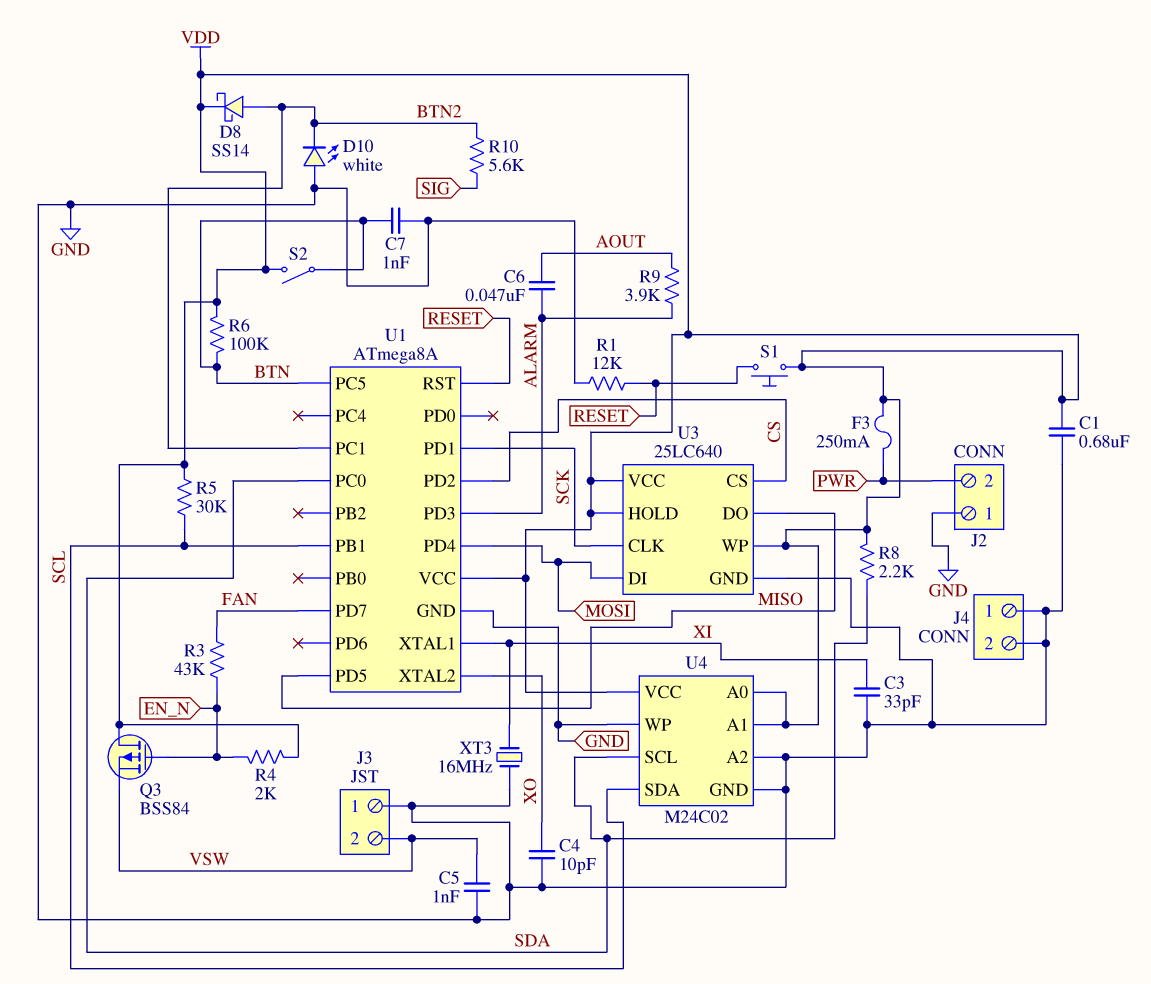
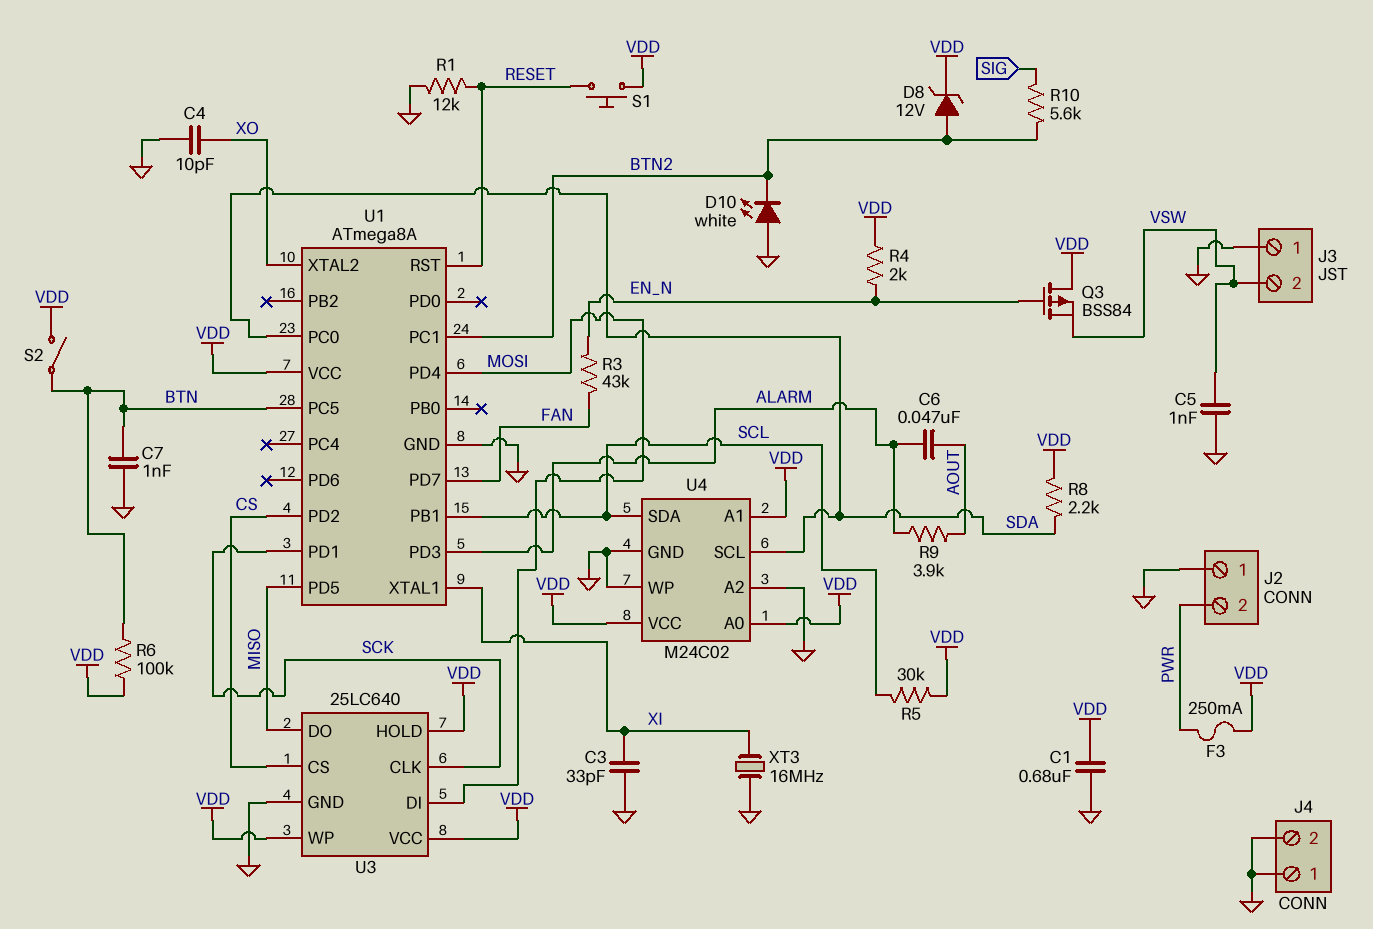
D8: schottky SS14 (A BTN2, K VDD) -> zener 12V (A BTN2, K VDD)

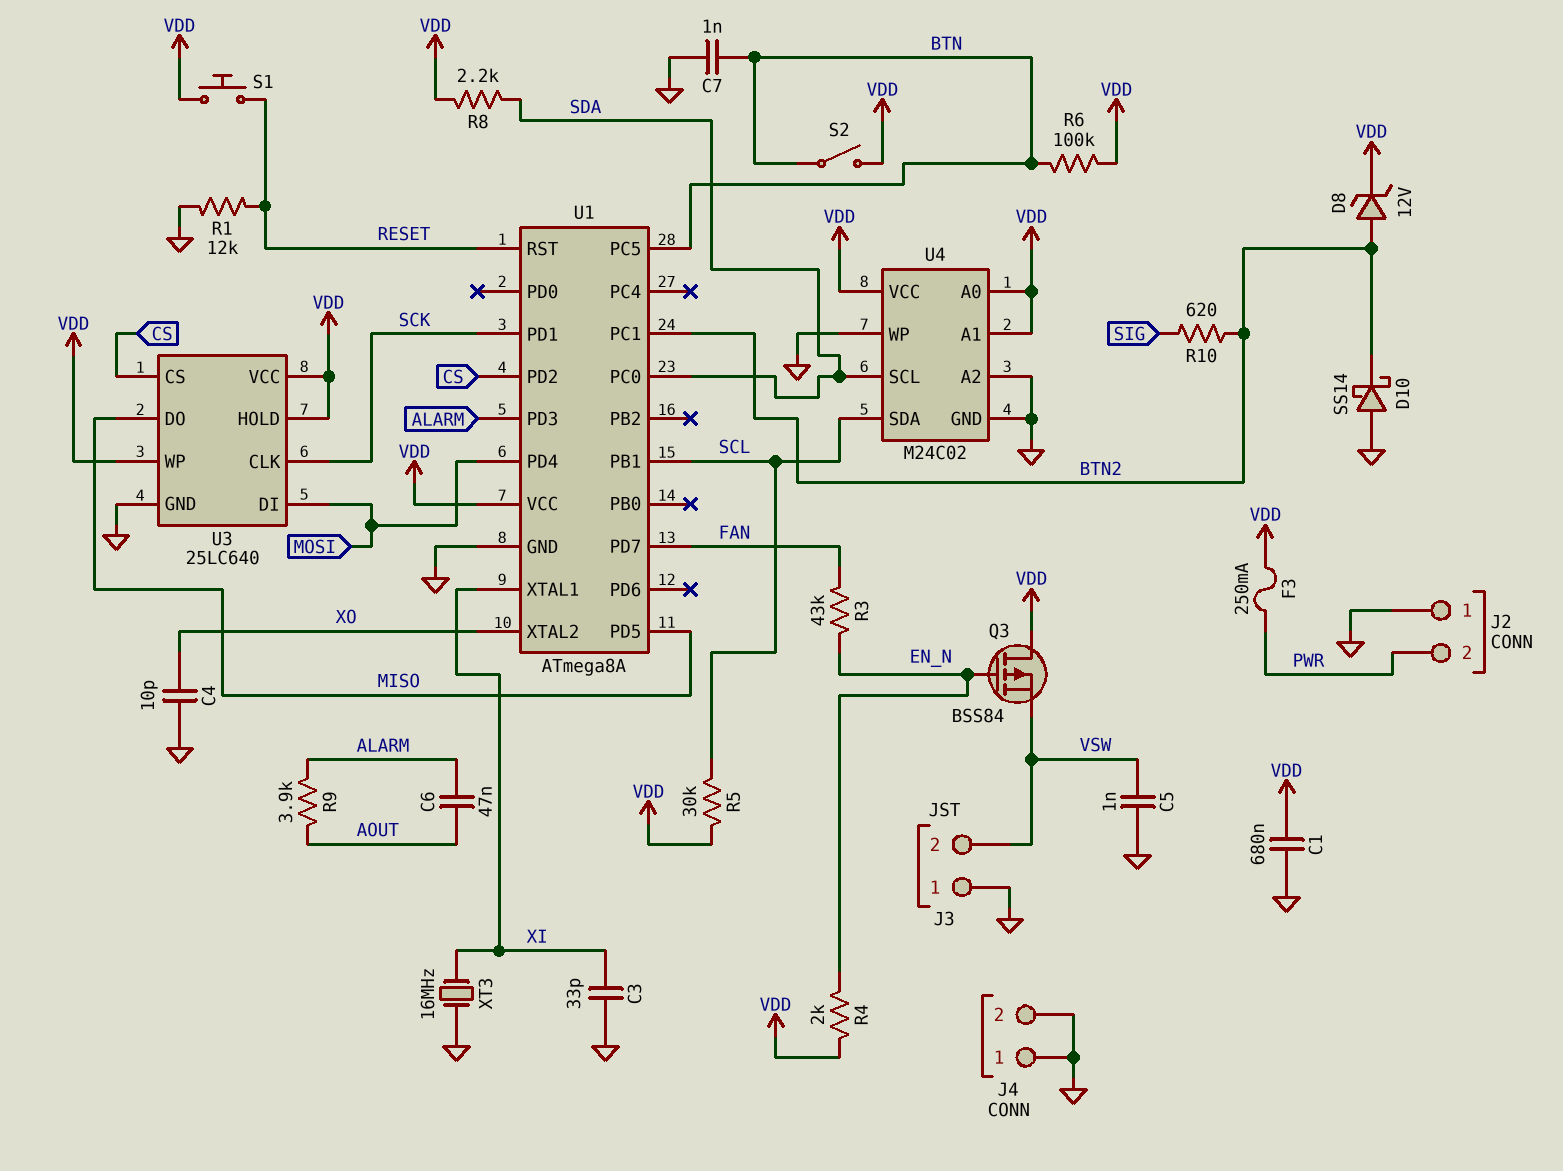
D10: LED white (A GND, K BTN2) -> schottky SS14 (A GND, K BTN2)
R10: 5.6k (BTN2, SIG) -> 620 (BTN2, SIG)

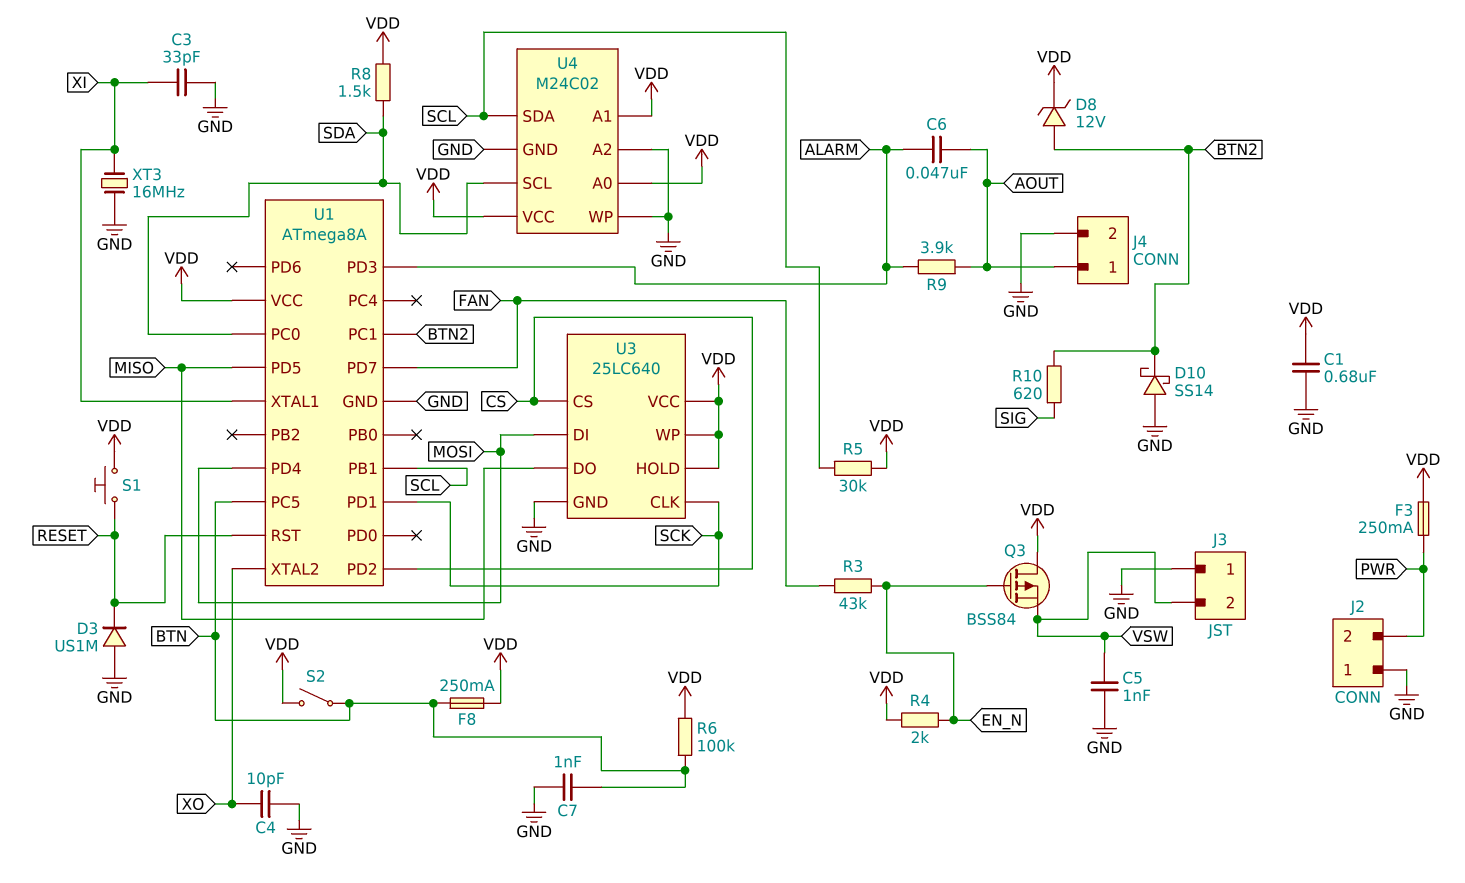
D3: none -> diode US1M (A GND, K RESET)
F8: none -> 250mA (BTN, VDD)
J4 pin 1: GND -> AOUT
R1: 12k (GND, RESET) -> none
R8: 2.2k (SDA, VDD) -> 1.5k (SDA, VDD)

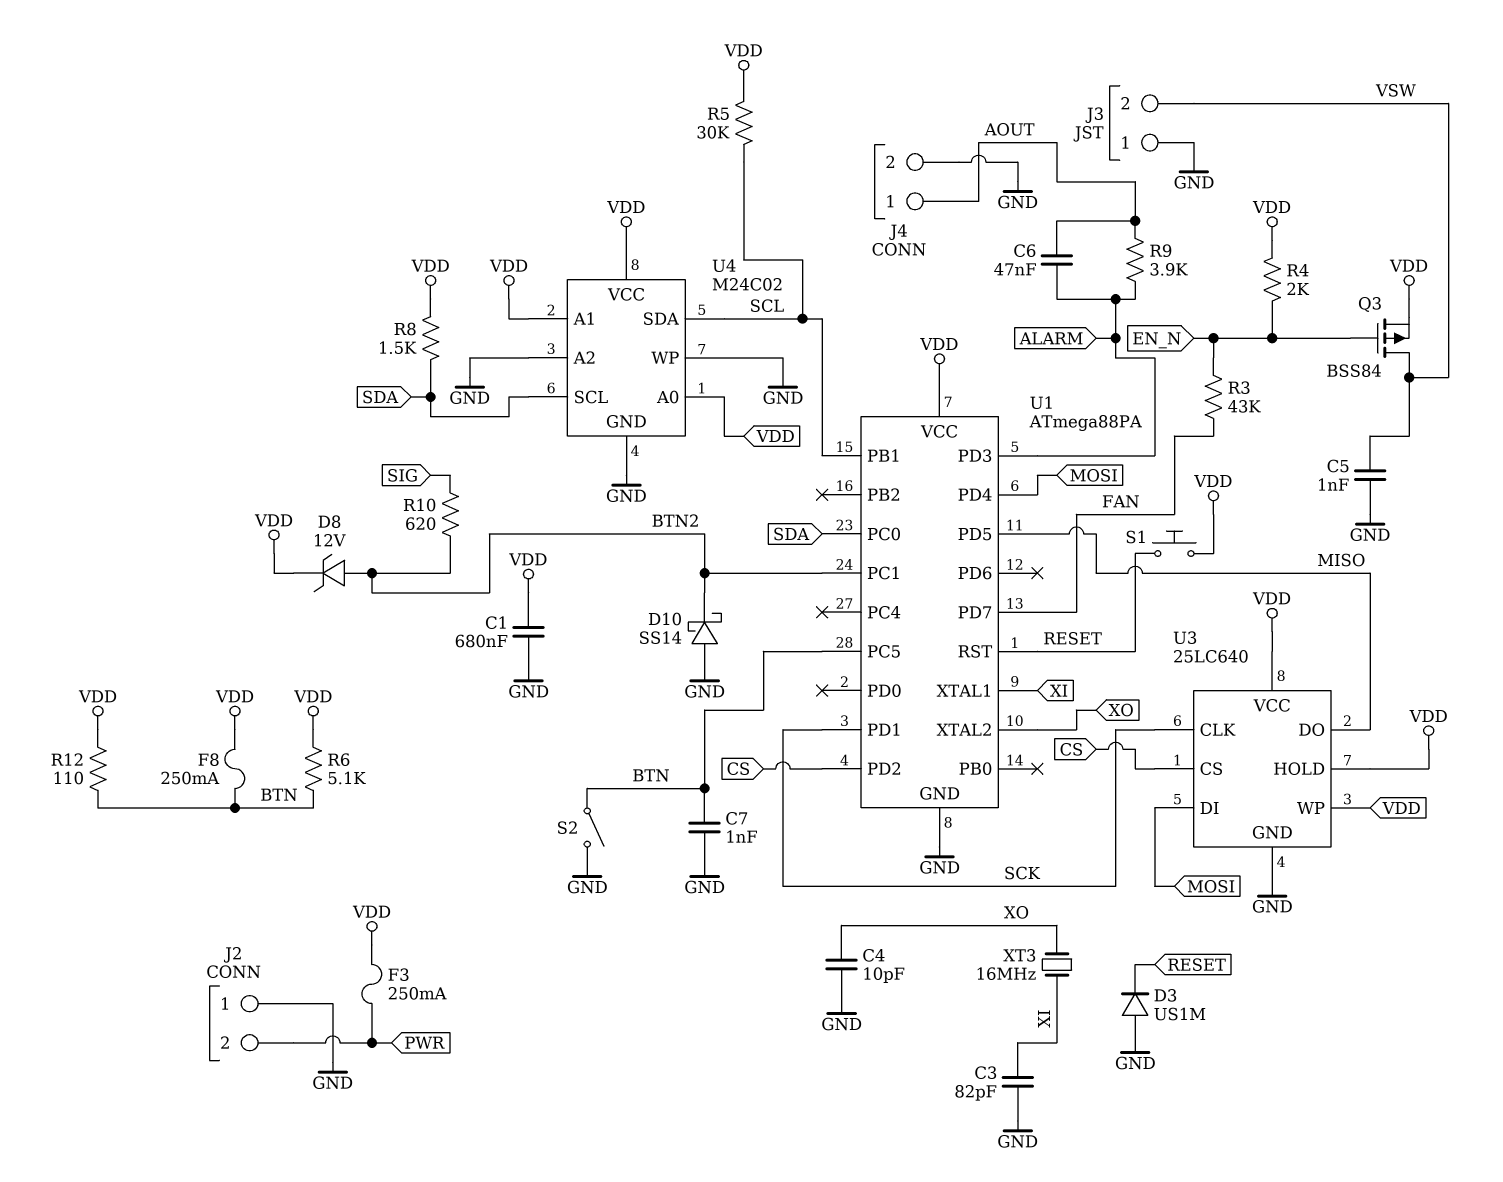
C3: 33pF (GND, XI) -> 82pF (GND, XI)
Q3: PMOS BSS84 (G EN_N, D VDD, S VSW) -> PMOS BSS84 (G EN_N, D VSW, S VDD)
R6: 100k (BTN, VDD) -> 5.1k (BTN, VDD)
R12: none -> 110 (BTN, VDD)
S2: switch (BTN, VDD) -> switch (BTN, GND)
U1: ATmega8A -> ATmega88PA
XT3: 16MHz (GND, XI) -> 16MHz (XI, XO)

